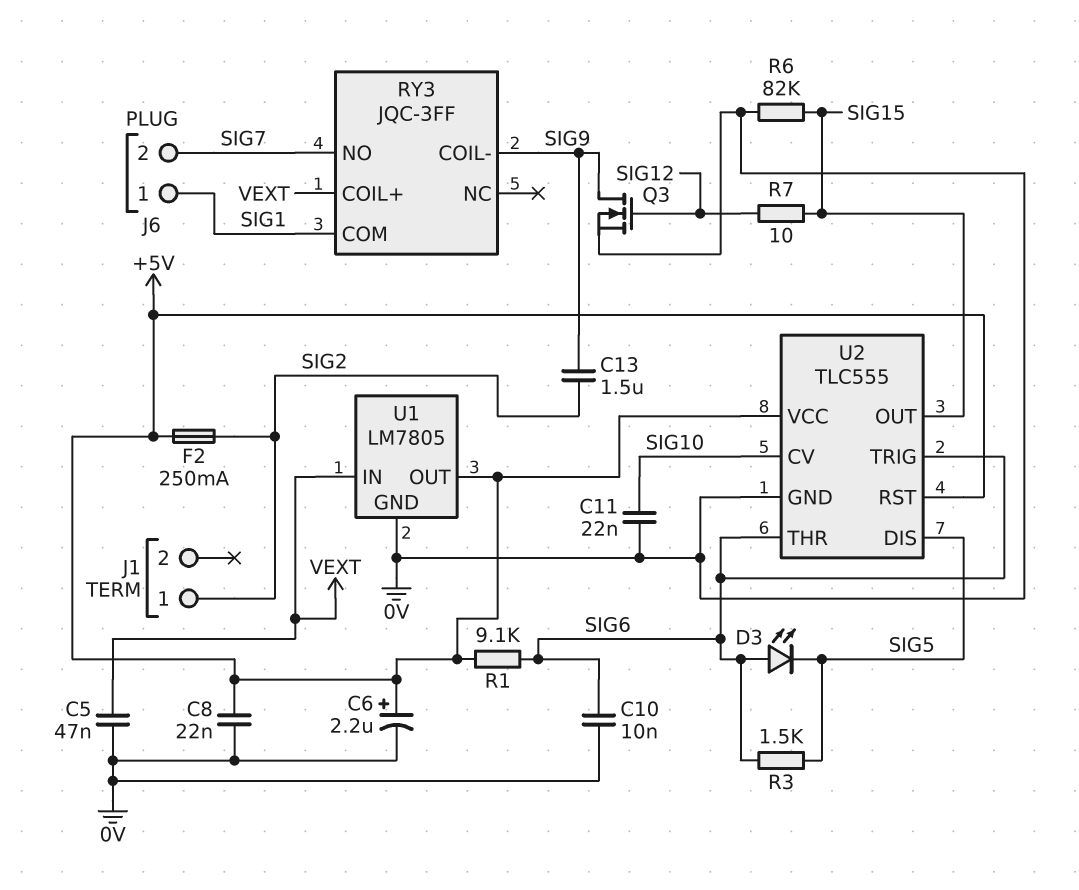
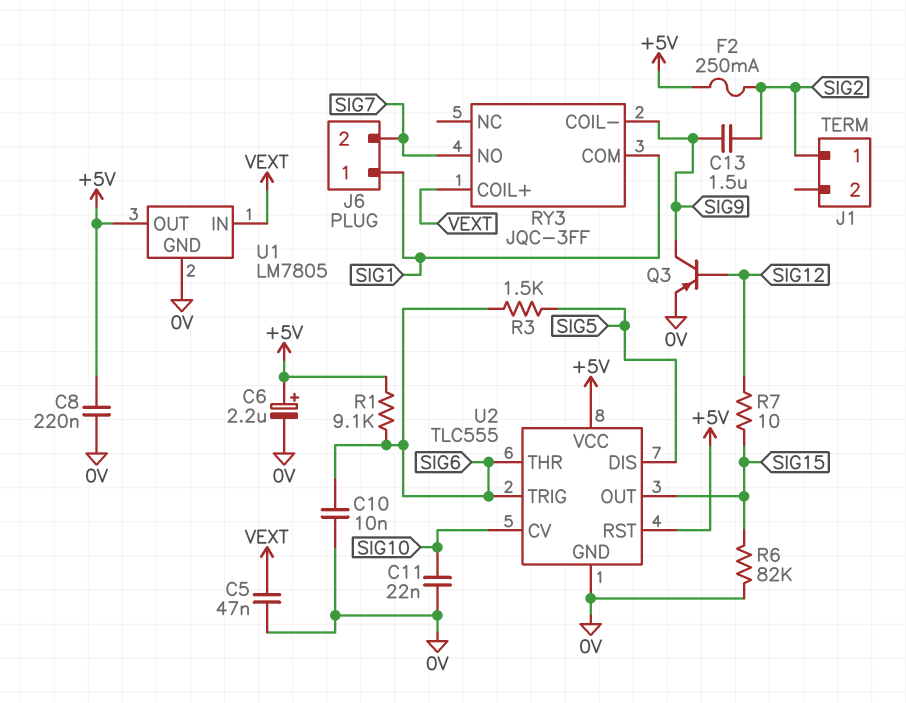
C8: 22nF (+5V, 0V) -> 220nF (+5V, 0V)
D3: LED (A SIG6, K SIG5) -> none
Q3: NMOS (G SIG12, D SIG9, S 0V) -> PNP (B SIG12, C SIG9, E 0V)

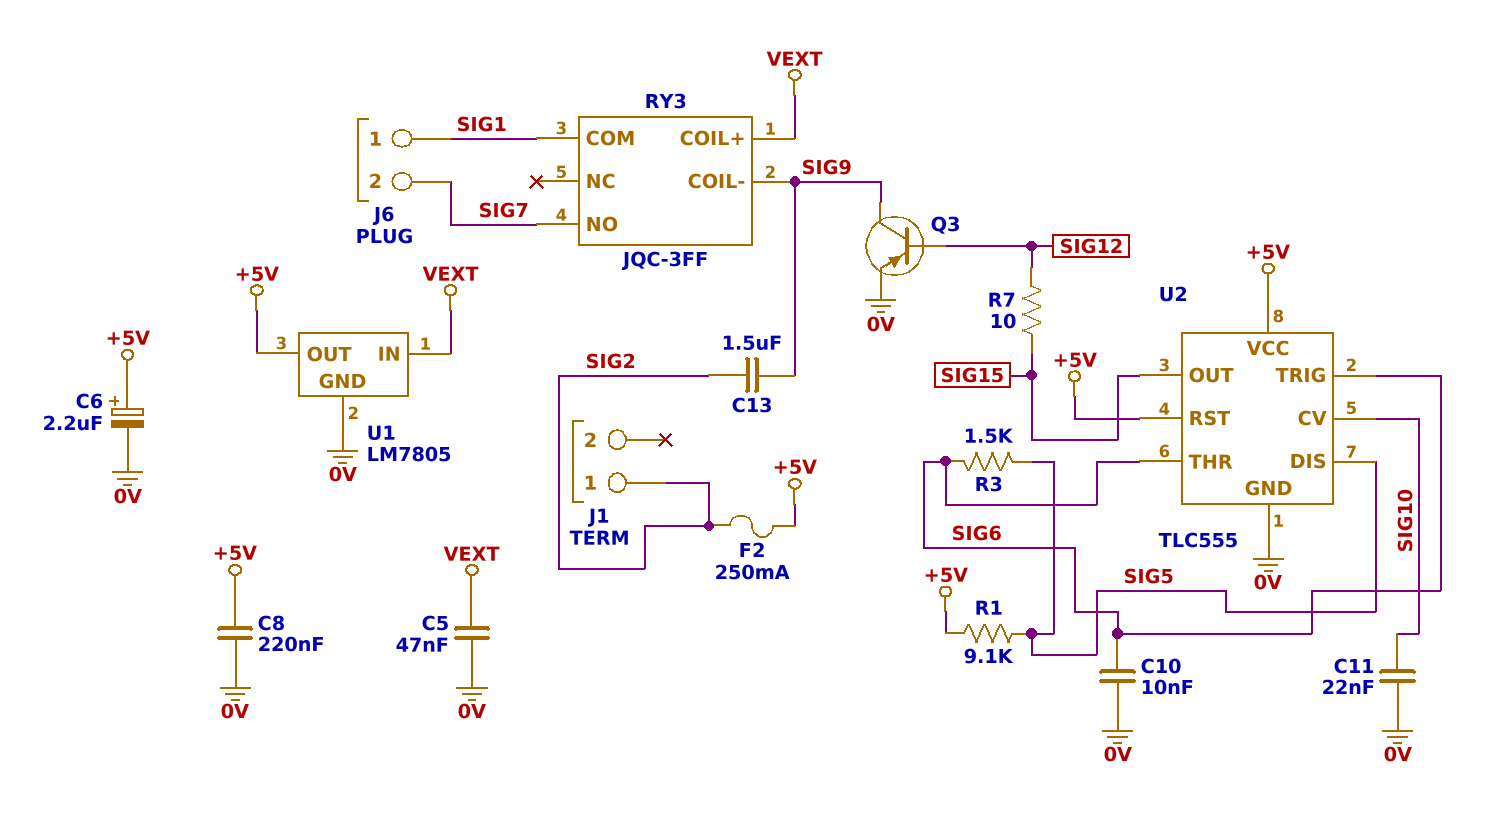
R1: 9.1k (+5V, SIG6) -> 9.1k (+5V, SIG5)
R6: 82k (0V, SIG15) -> none

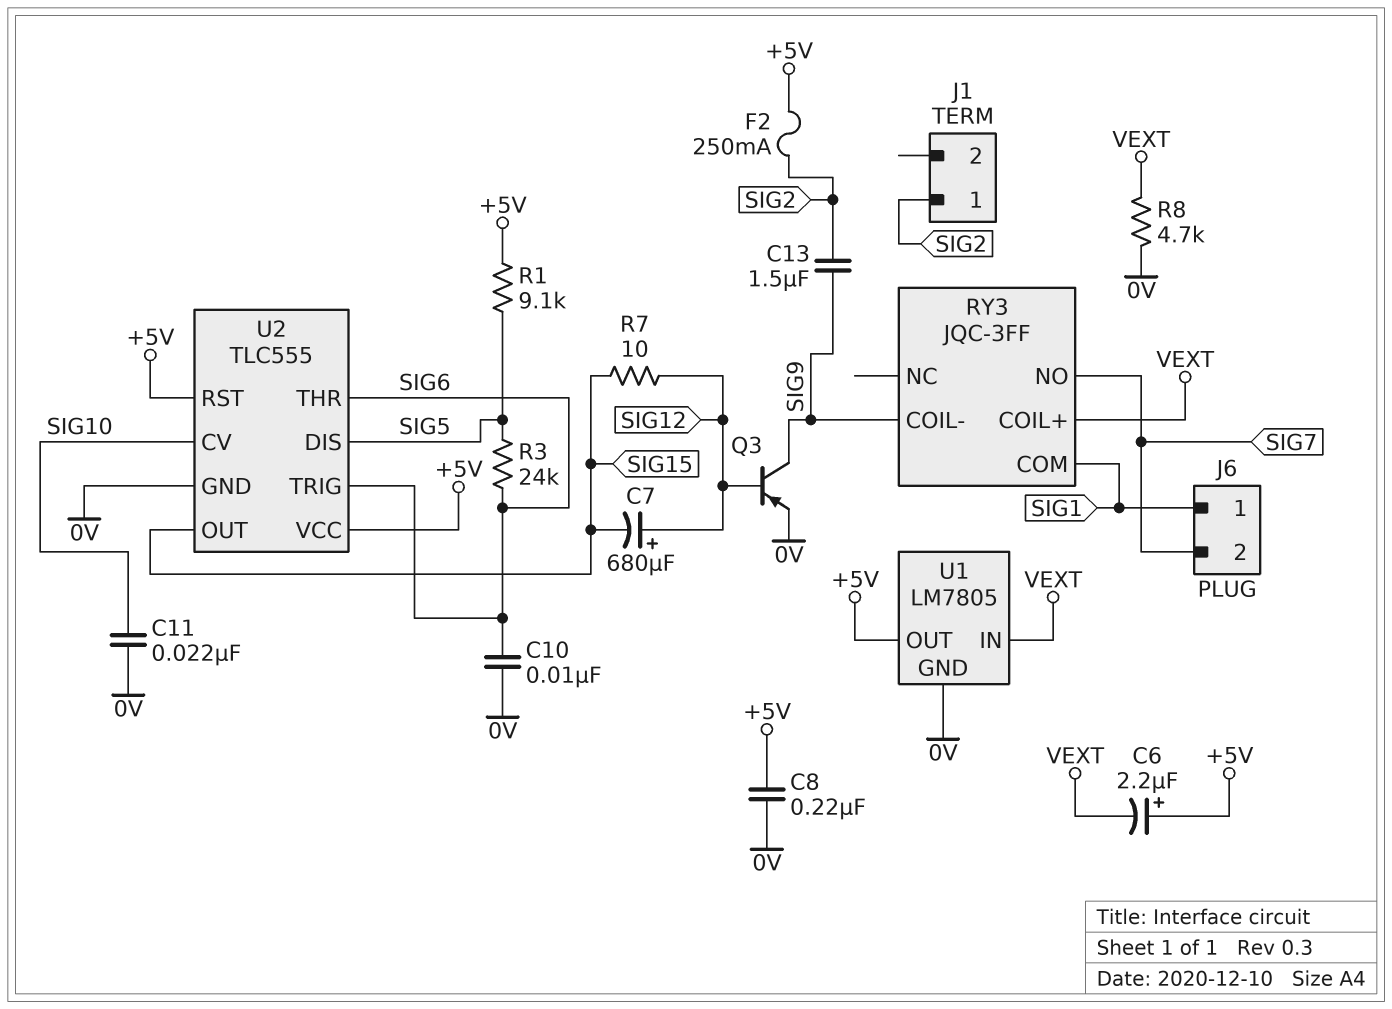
C5: 47nF (0V, VEXT) -> none
C6: 2.2uF (plus +5V, minus 0V) -> 2.2uF (plus +5V, minus VEXT)
C7: none -> 680uF (plus SIG12, minus SIG15)
R3: 1.5k (SIG5, SIG6) -> 24k (SIG5, SIG6)
R8: none -> 4.7k (0V, VEXT)

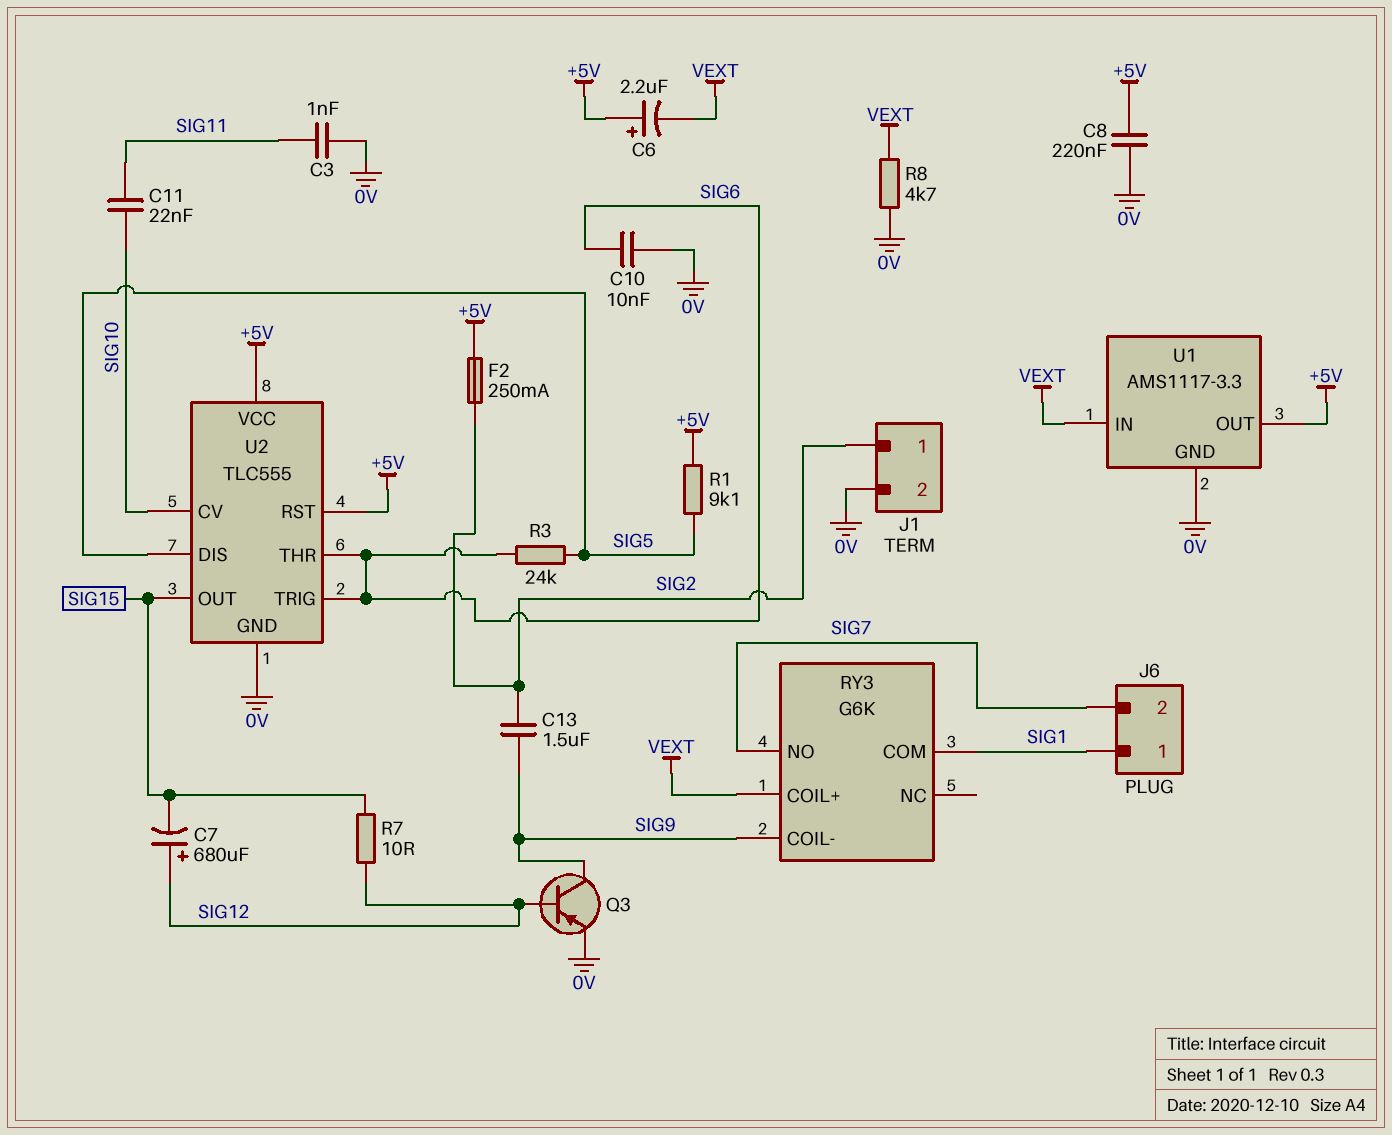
C3: none -> 1nF (0V, SIG11)
C11: 22nF (0V, SIG10) -> 22nF (SIG10, SIG11)
J1 pin 2: none -> 0V
RY3: JQC-3FF -> G6K
U1: LM7805 -> AMS1117-3.3

